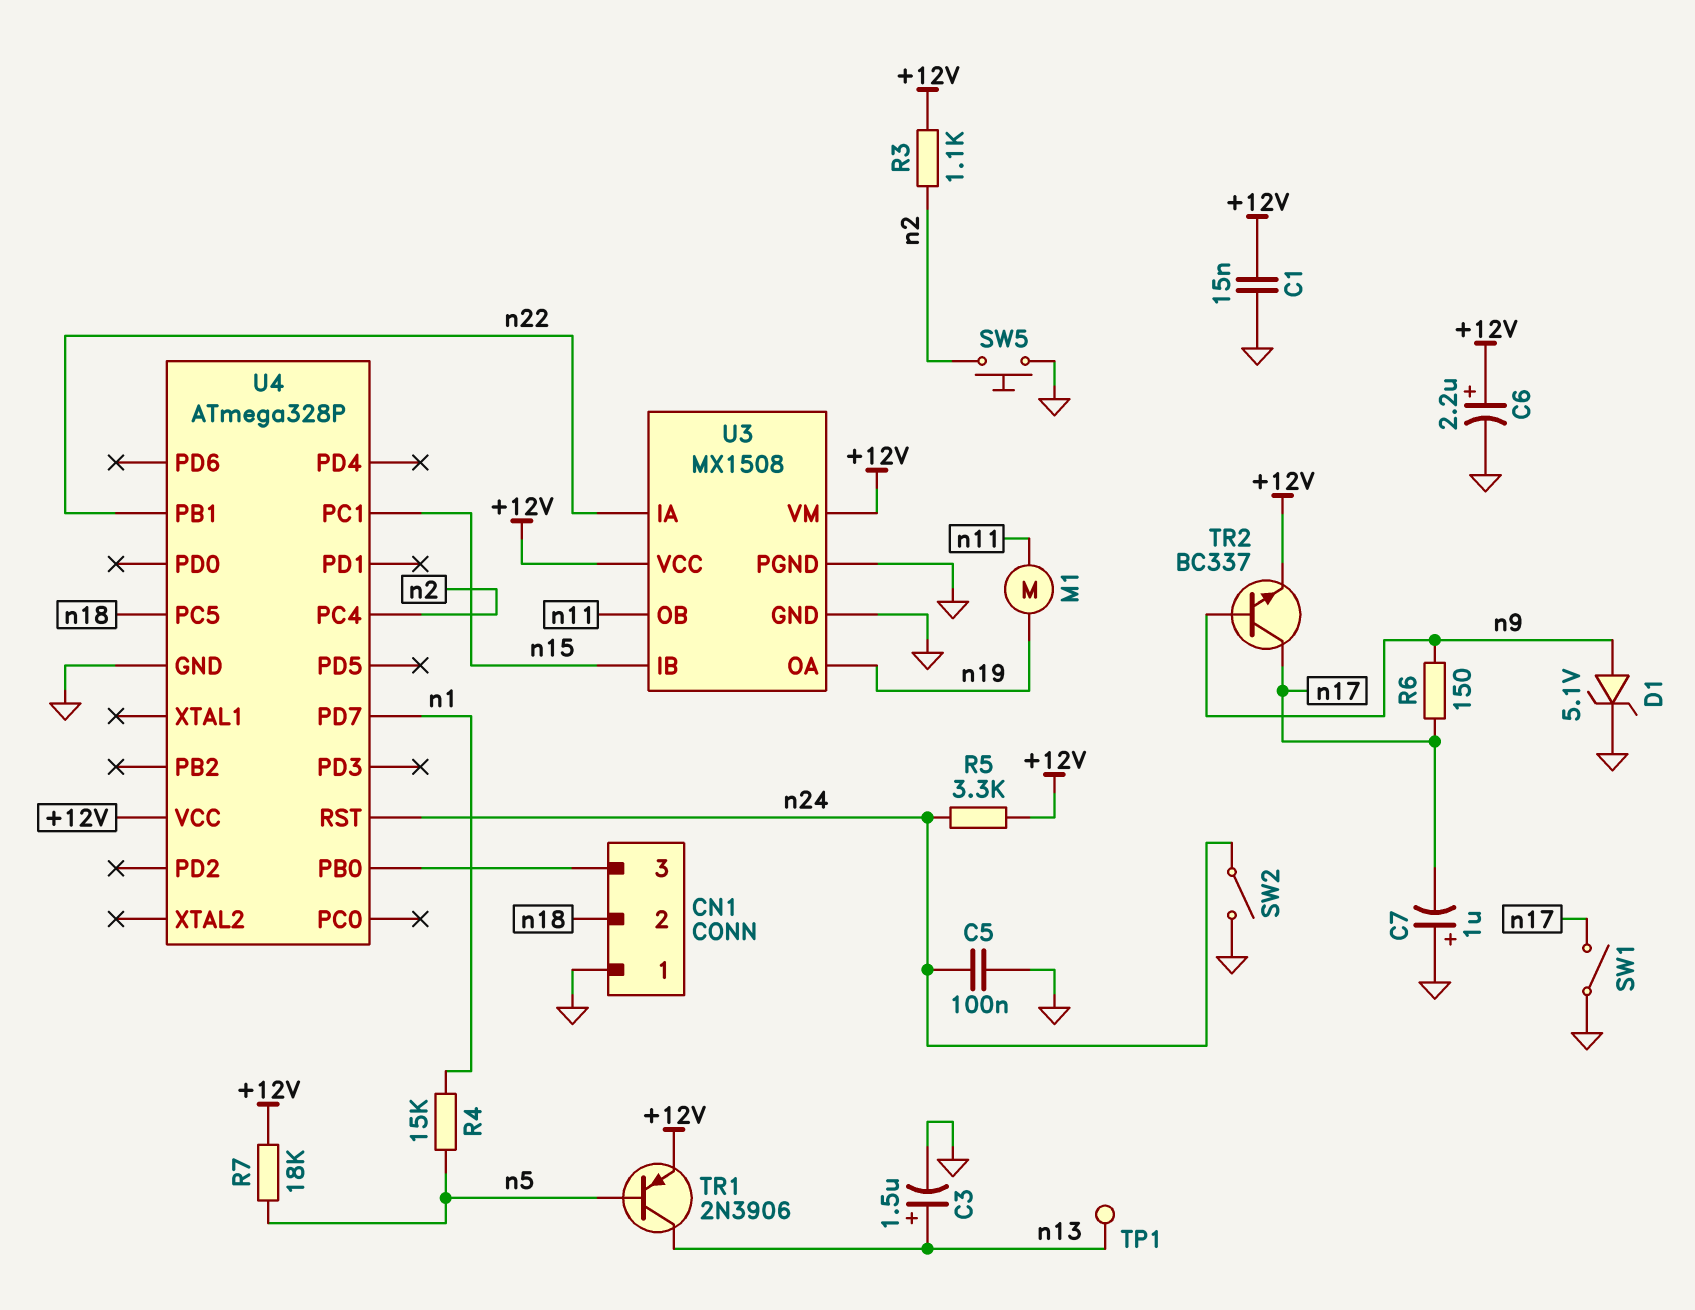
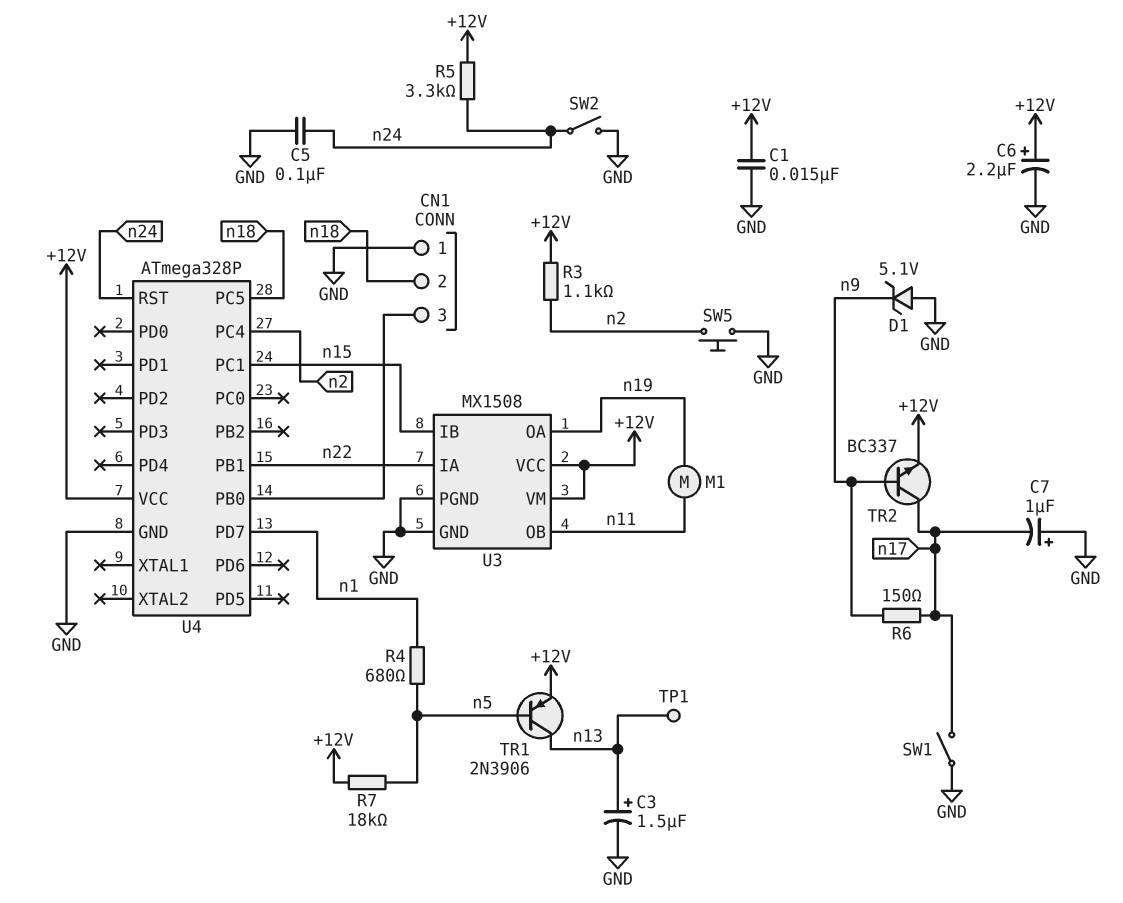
D1: zener 5.1V (A n9, K GND) -> zener 5.1V (A GND, K n9)
R4: 15k (n1, n5) -> 680 (n1, n5)

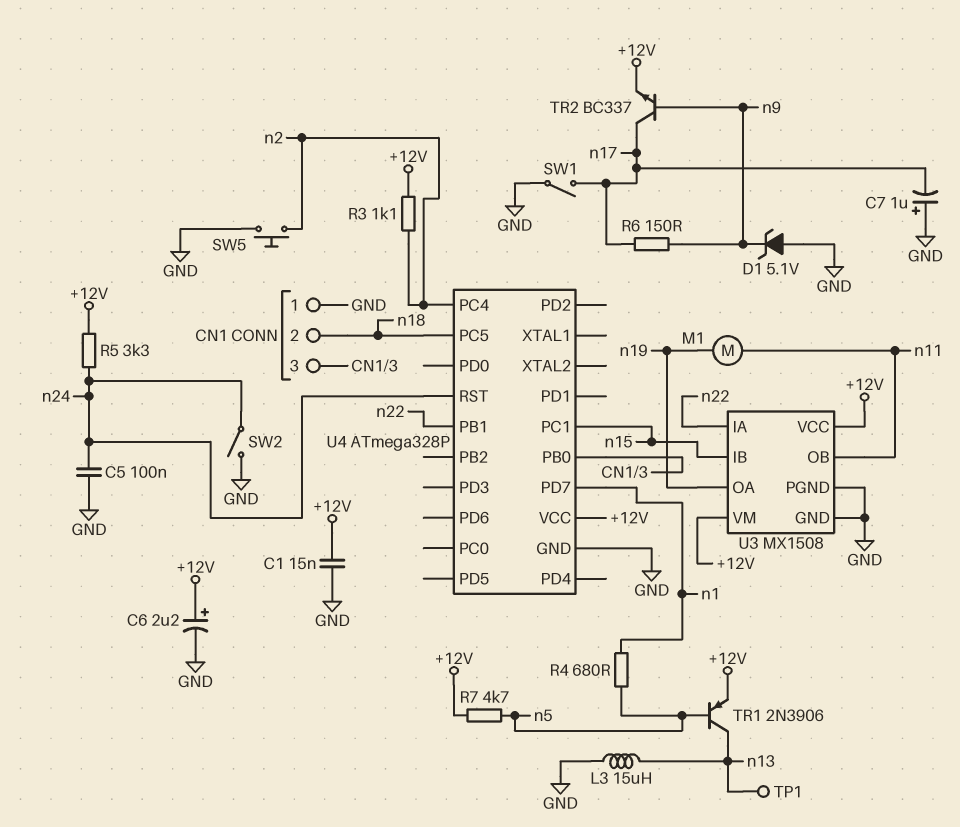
C3: 1.5uF (plus n13, minus GND) -> none
L3: none -> 15uH (GND, n13)
R7: 18k (+12V, n5) -> 4.7k (+12V, n5)

